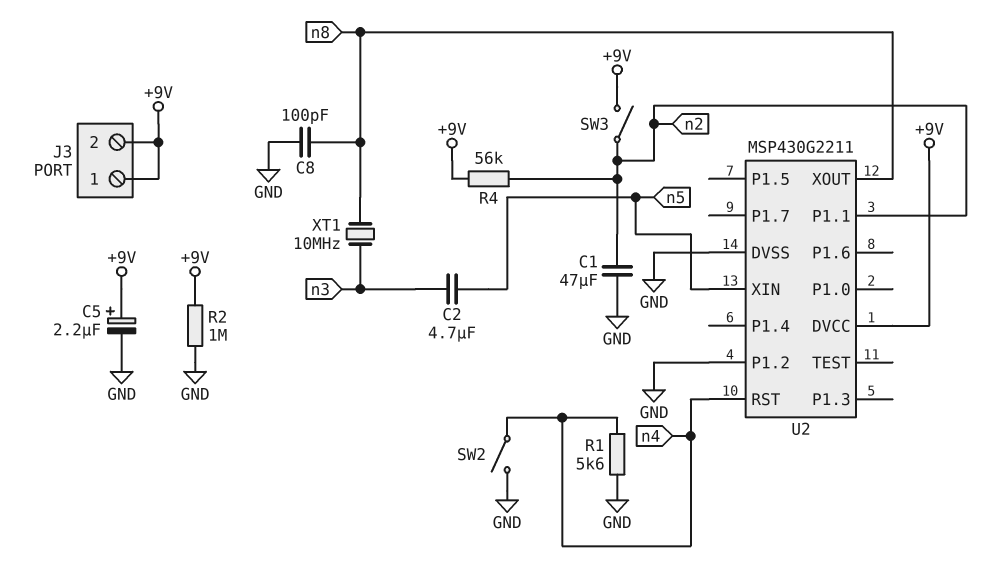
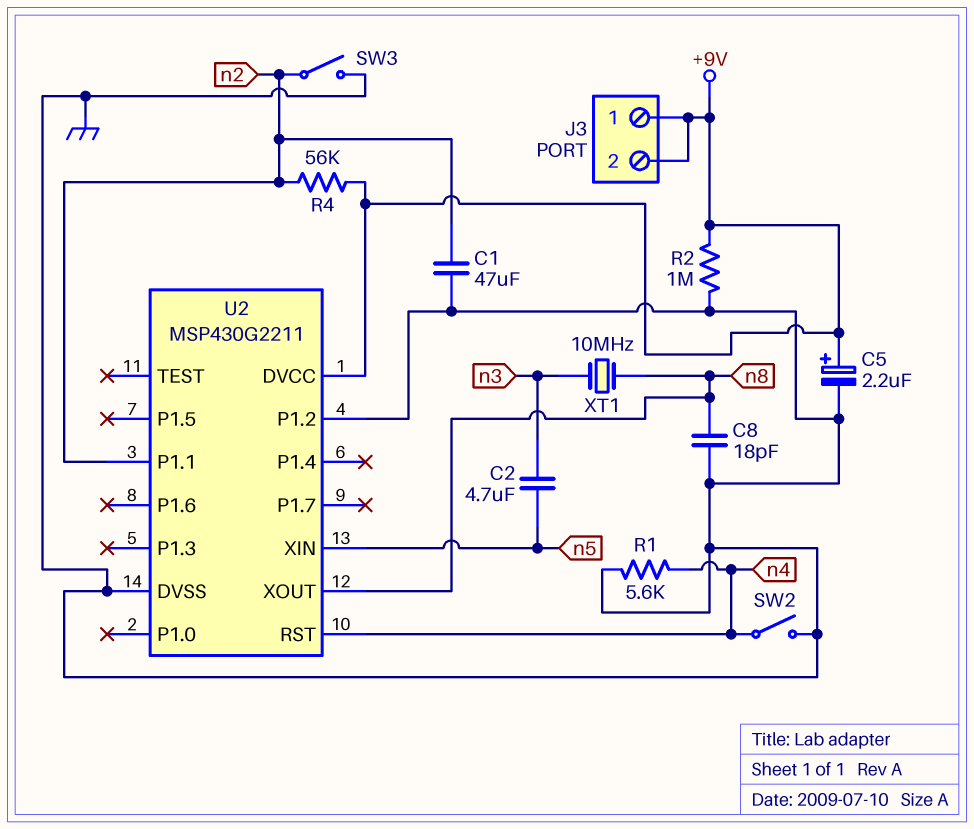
C8: 100pF (GND, n8) -> 18pF (GND, n8)
SW3: switch (+9V, n2) -> switch (GND, n2)

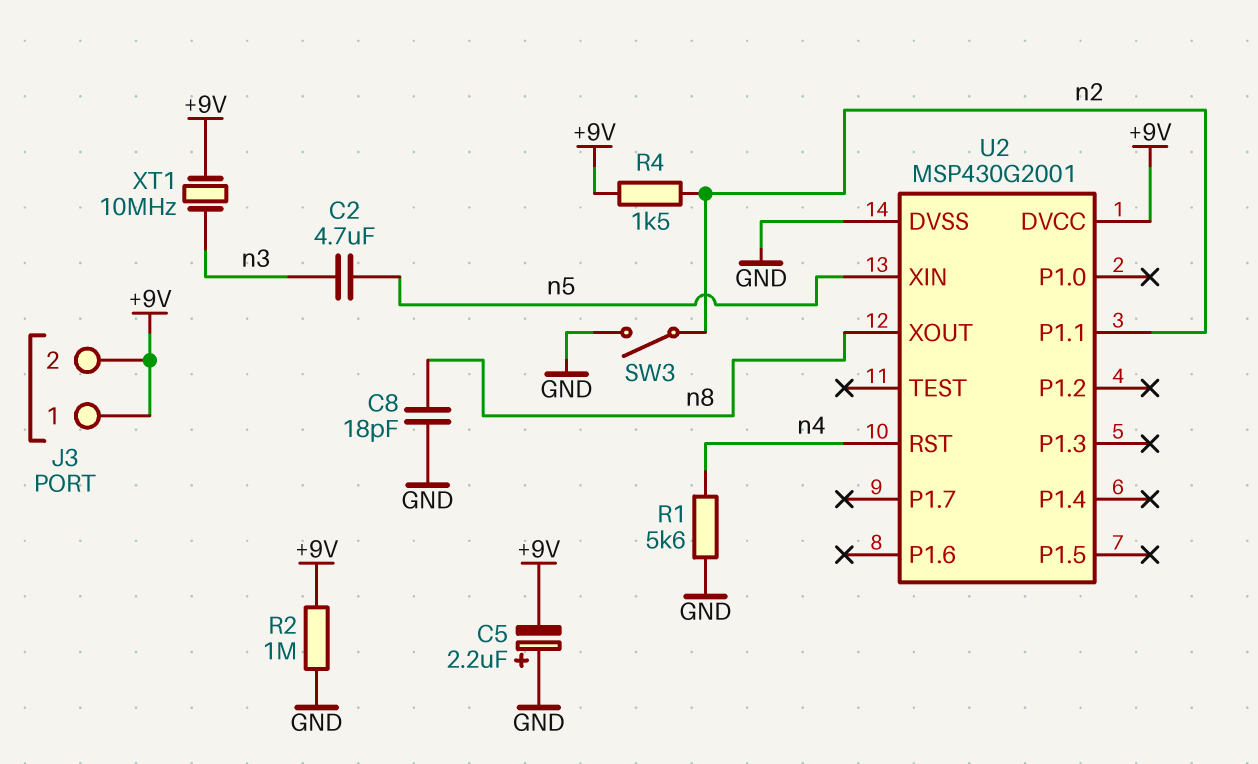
C1: 47uF (GND, n2) -> none
C5: 2.2uF (plus +9V, minus GND) -> 2.2uF (plus GND, minus +9V)
R4: 56k (+9V, n2) -> 1.5k (+9V, n2)
SW2: switch (GND, n4) -> none
U2: MSP430G2211 -> MSP430G2001
U2 pin P1.2: GND -> none
XT1: 10MHz (n3, n8) -> 10MHz (+9V, n3)

